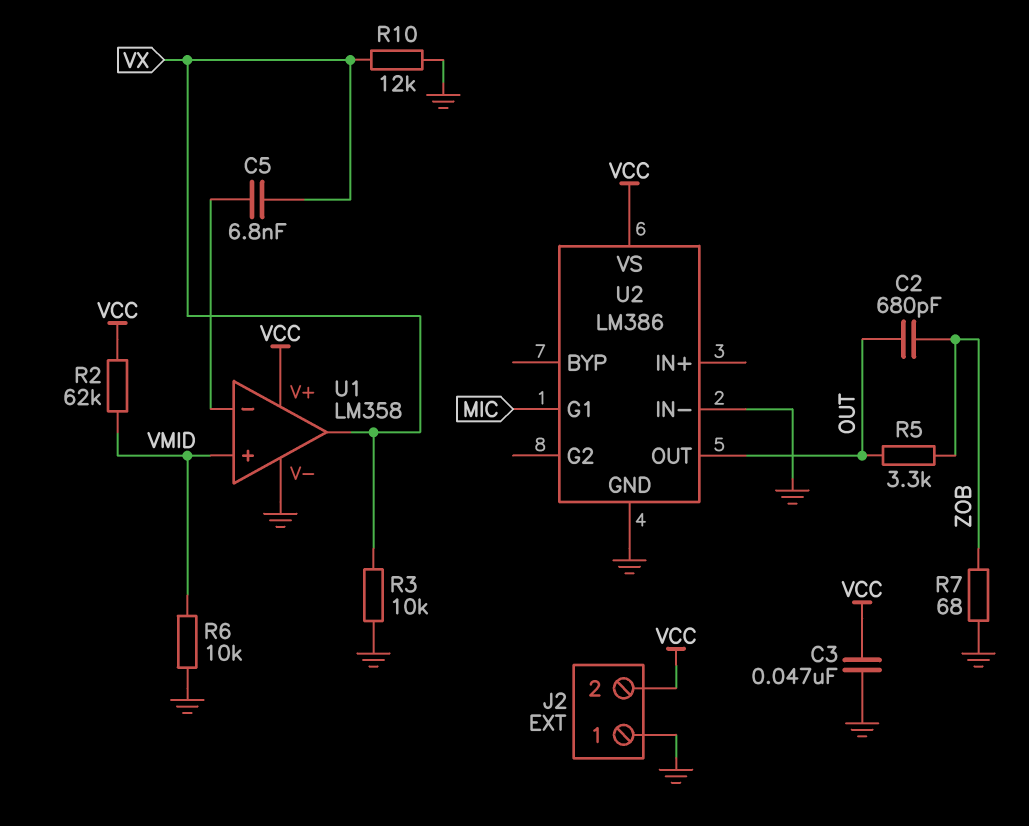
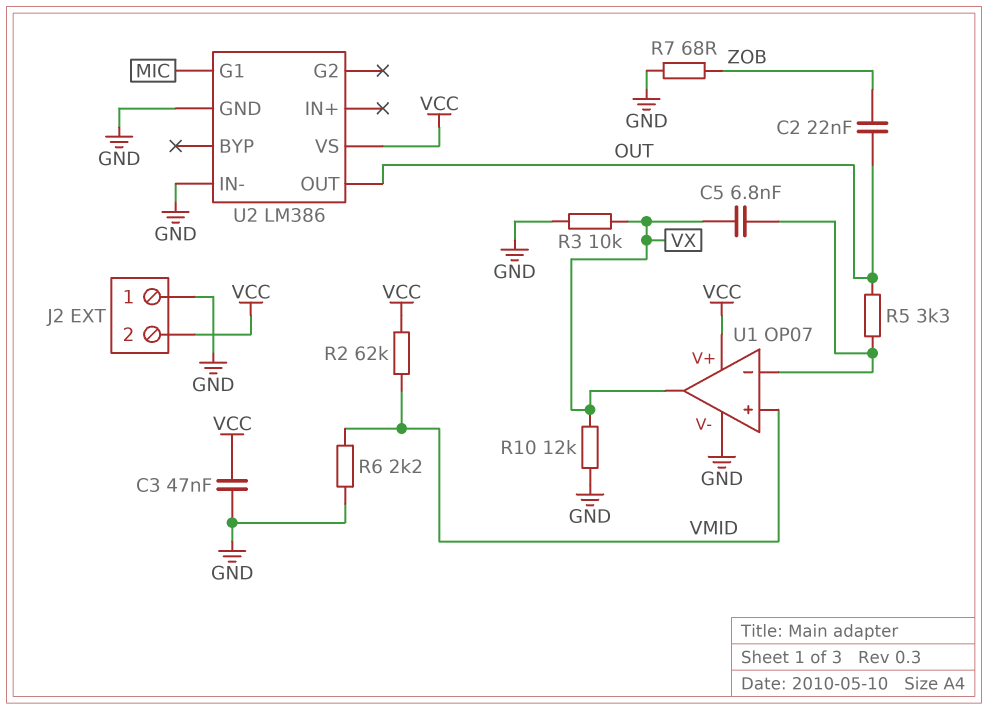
C2: 680pF (OUT, ZOB) -> 22nF (OUT, ZOB)
R5: 3.3k (OUT, ZOB) -> 3.3k (OUT, U1/in-)
R6: 10k (GND, VMID) -> 2.2k (GND, VMID)
U1: LM358 -> OP07

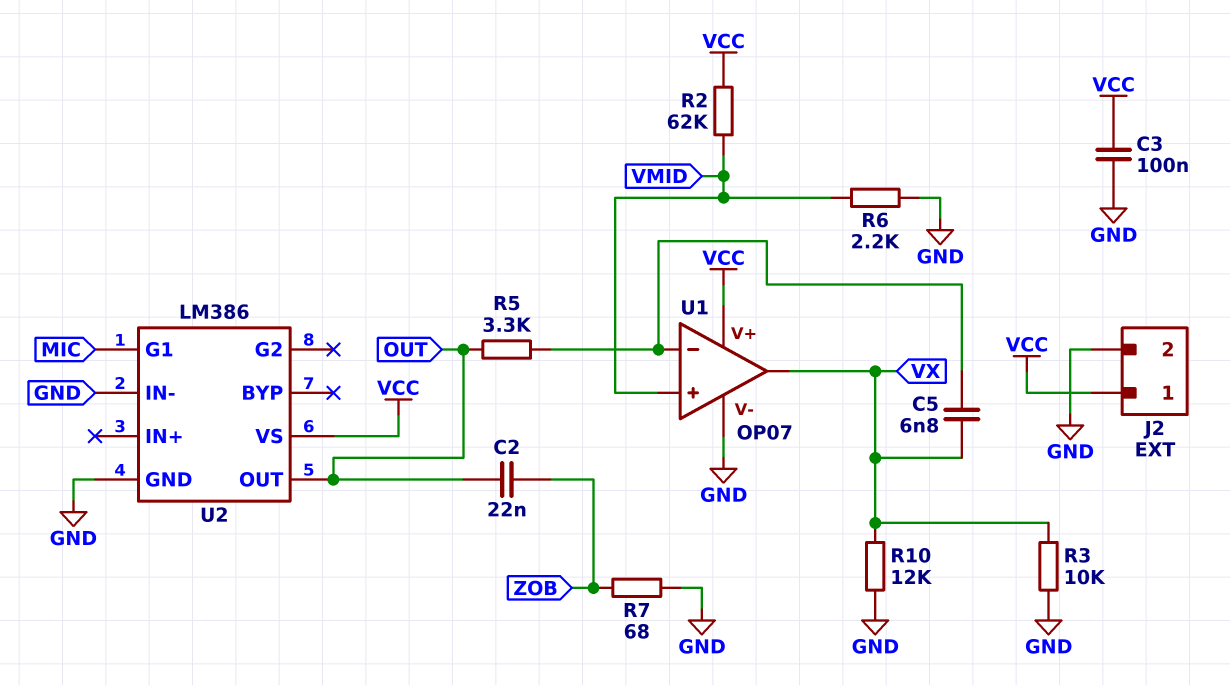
C3: 47nF (GND, VCC) -> 100nF (GND, VCC)
J2 pin 1: GND -> VCC
J2 pin 2: VCC -> GND

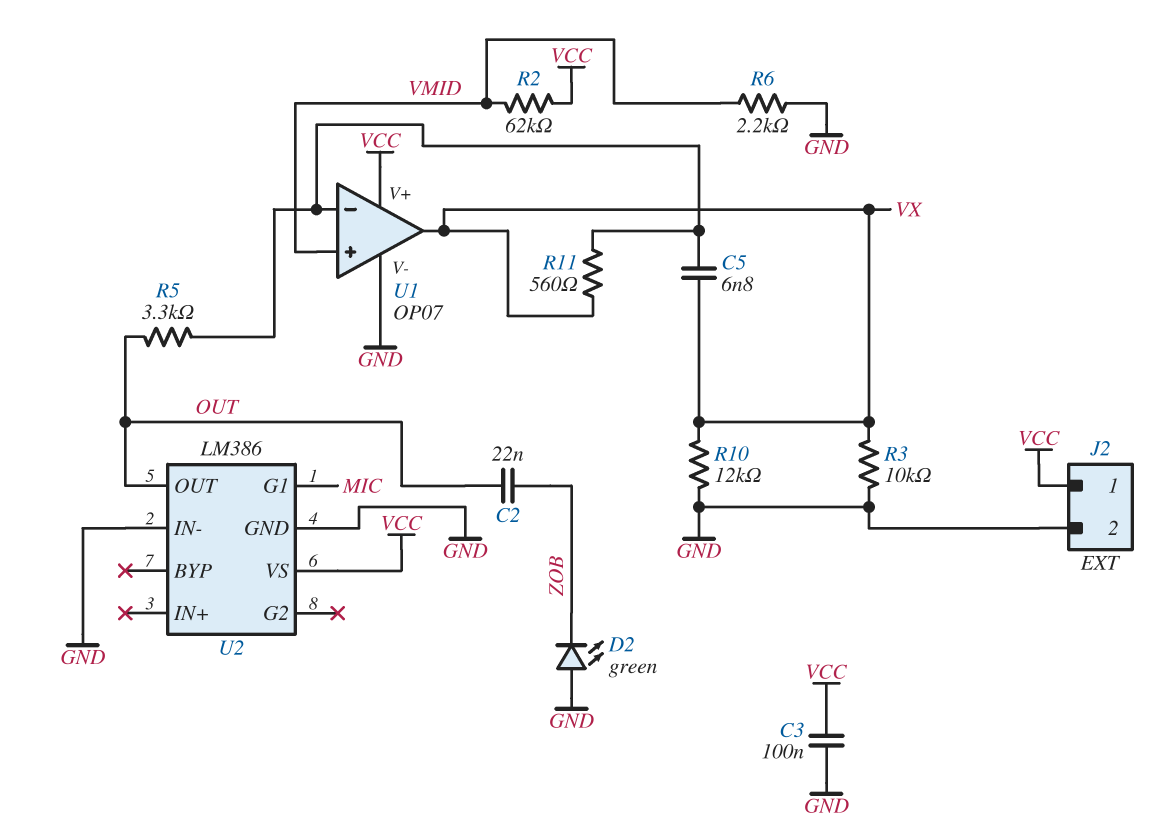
D2: none -> LED green (A GND, K ZOB)
R7: 68 (GND, ZOB) -> none
R11: none -> 560 (U1/in-, VX)

